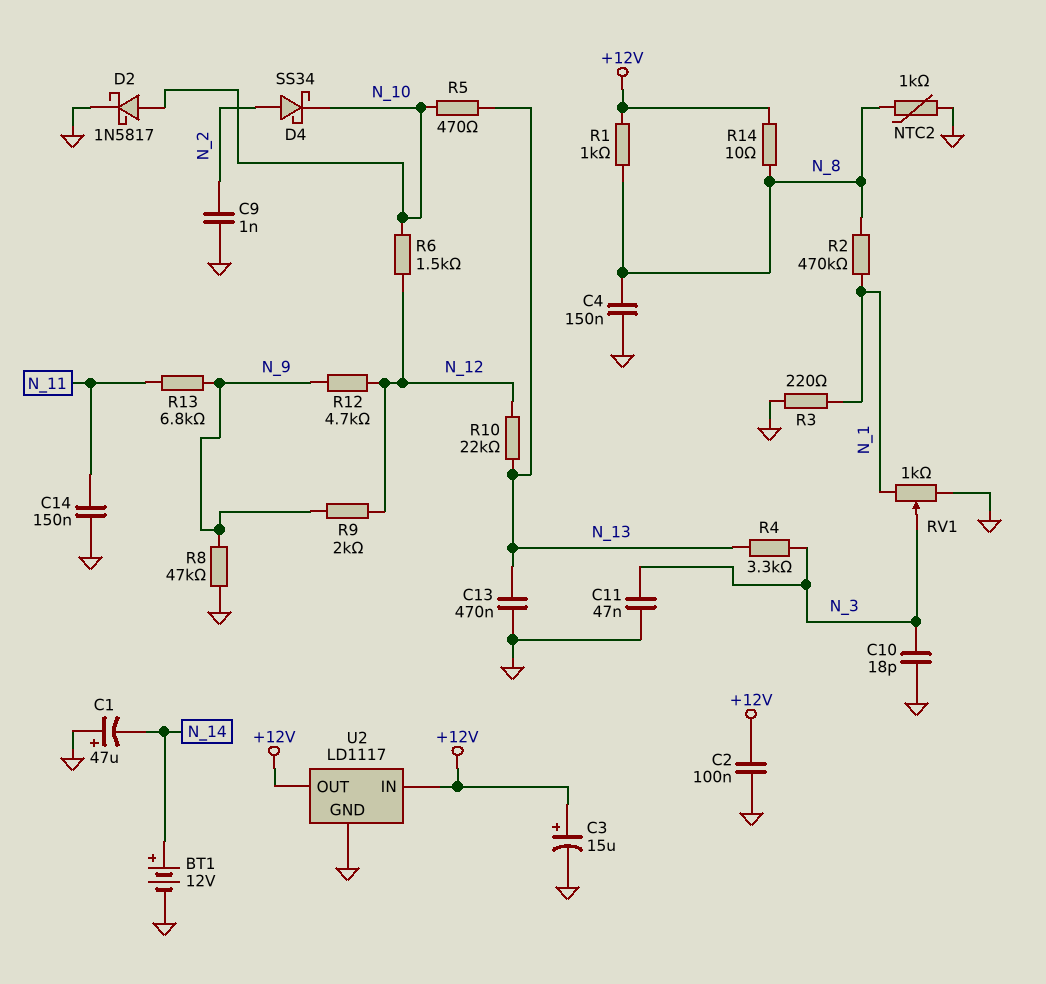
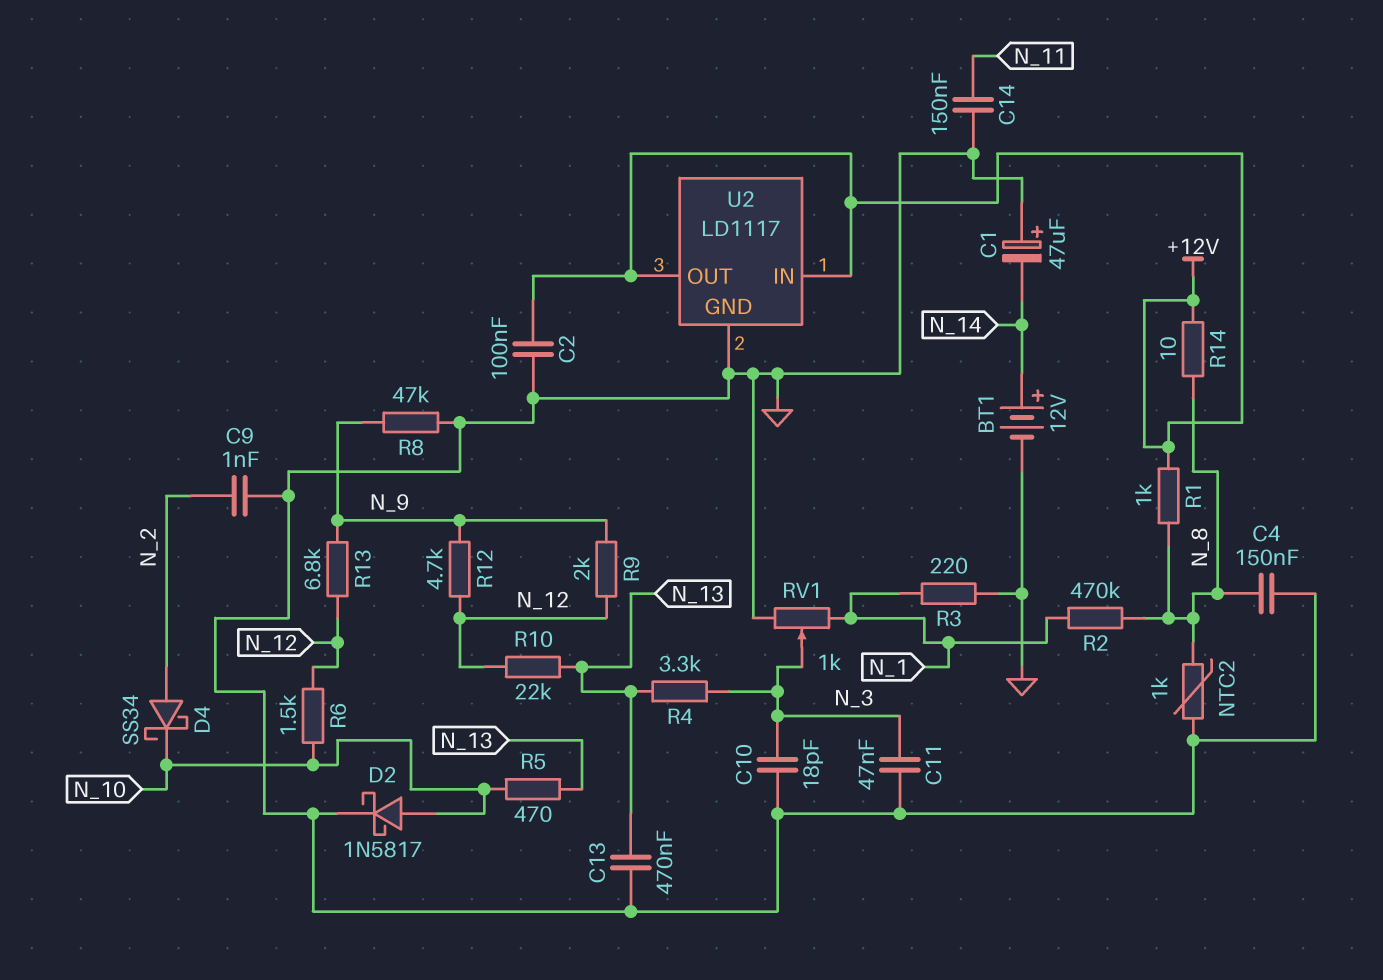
C3: 15uF (plus +12V, minus GND) -> none
R13: 6.8k (N_9, N_11) -> 6.8k (N_9, N_12)

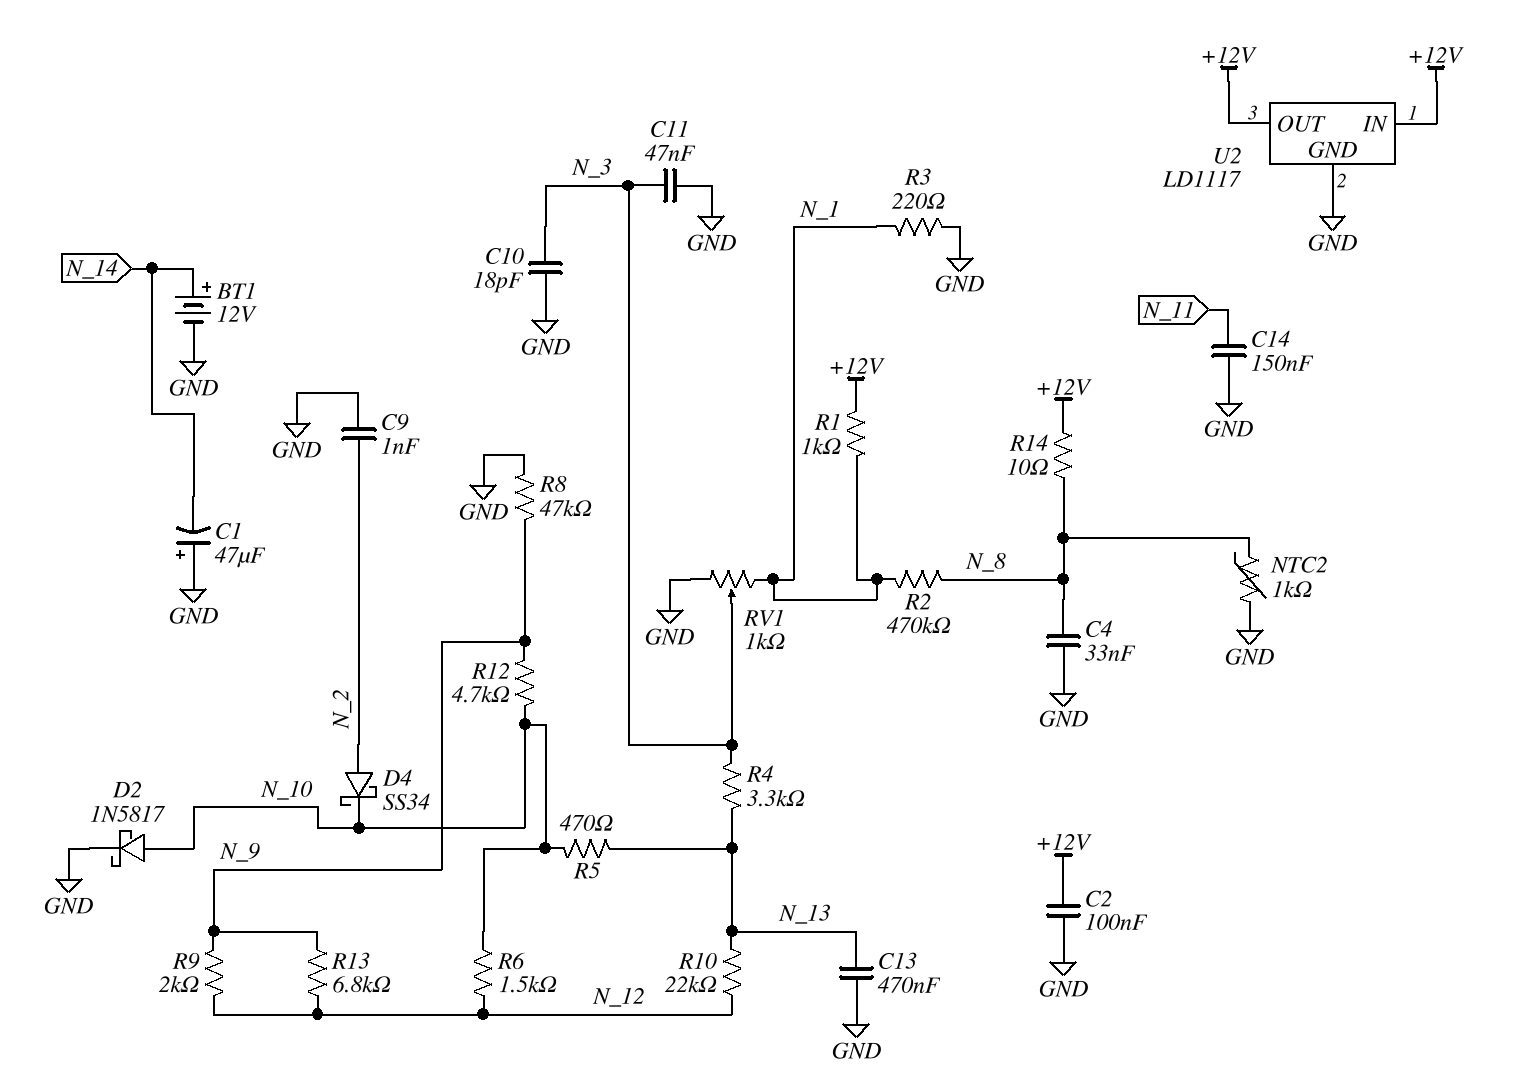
C4: 150nF (GND, N_8) -> 33nF (GND, N_8)
R1: 1k (+12V, N_8) -> 1k (+12V, N_1)
R12: 4.7k (N_9, N_12) -> 4.7k (N_9, N_10)

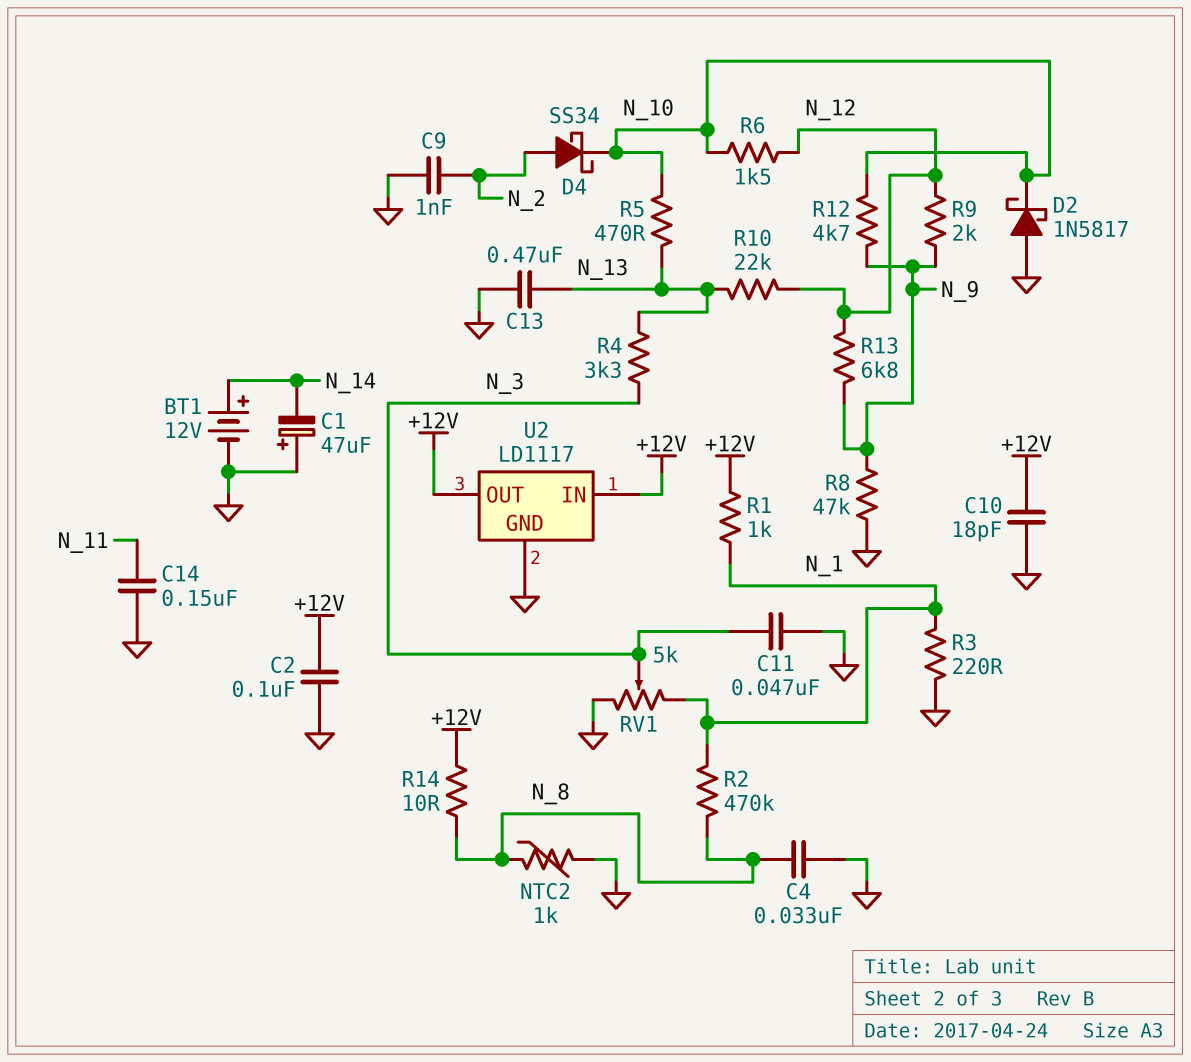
C10: 18pF (GND, N_3) -> 18pF (+12V, GND)
D2: schottky 1N5817 (A N_10, K GND) -> schottky 1N5817 (A GND, K N_10)
RV1: 1k (GND, N_1, wiper N_3) -> 5k (GND, N_1, wiper N_3)

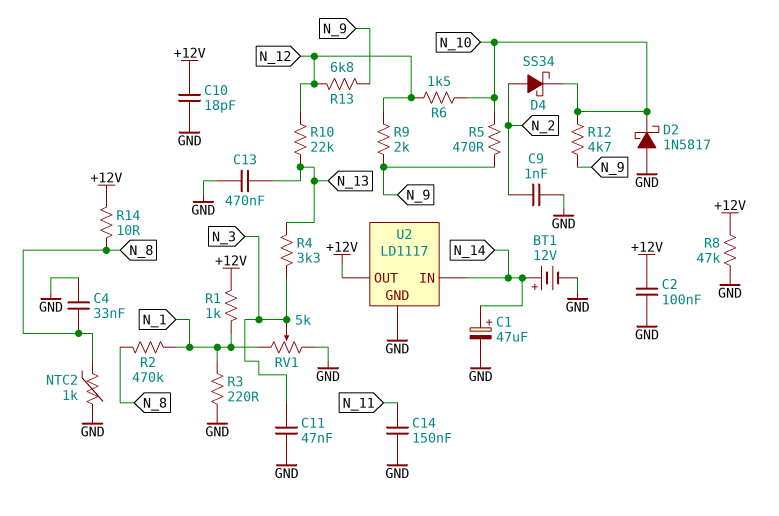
C1: 47uF (plus GND, minus N_14) -> 47uF (plus N_14, minus GND)
R5: 470 (N_10, N_13) -> 470 (N_9, N_10)
R8: 47k (GND, N_9) -> 47k (+12V, GND)
U2 pin IN: +12V -> N_14

